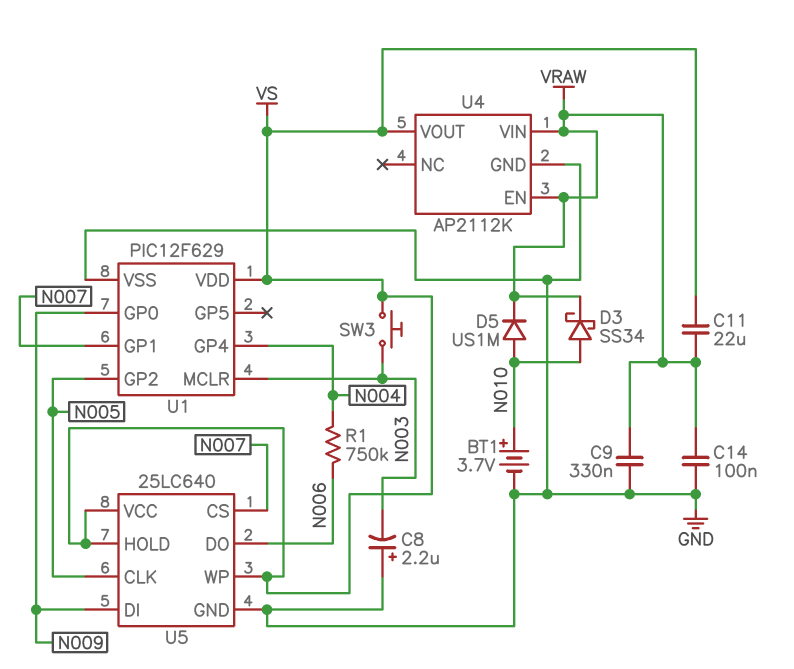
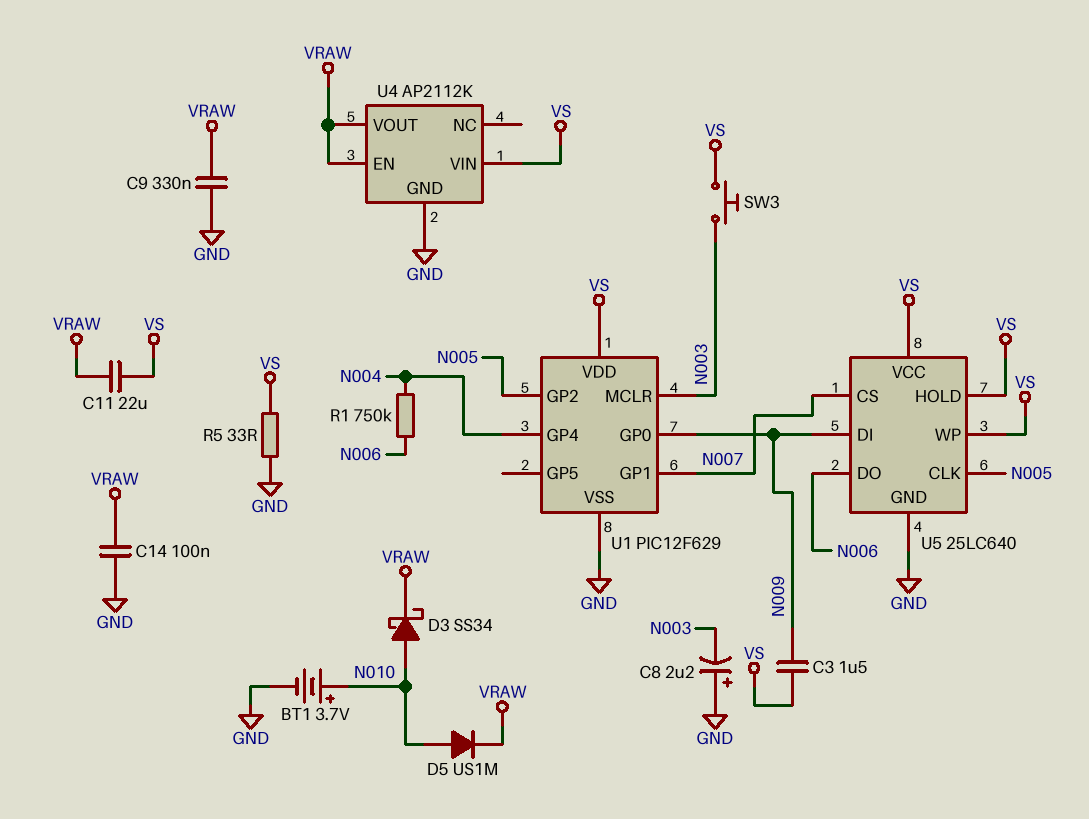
C3: none -> 1.5uF (N009, VS)
R5: none -> 33 (GND, VS)
U4 pin VIN: VRAW -> VS
U4 pin VOUT: VS -> VRAW

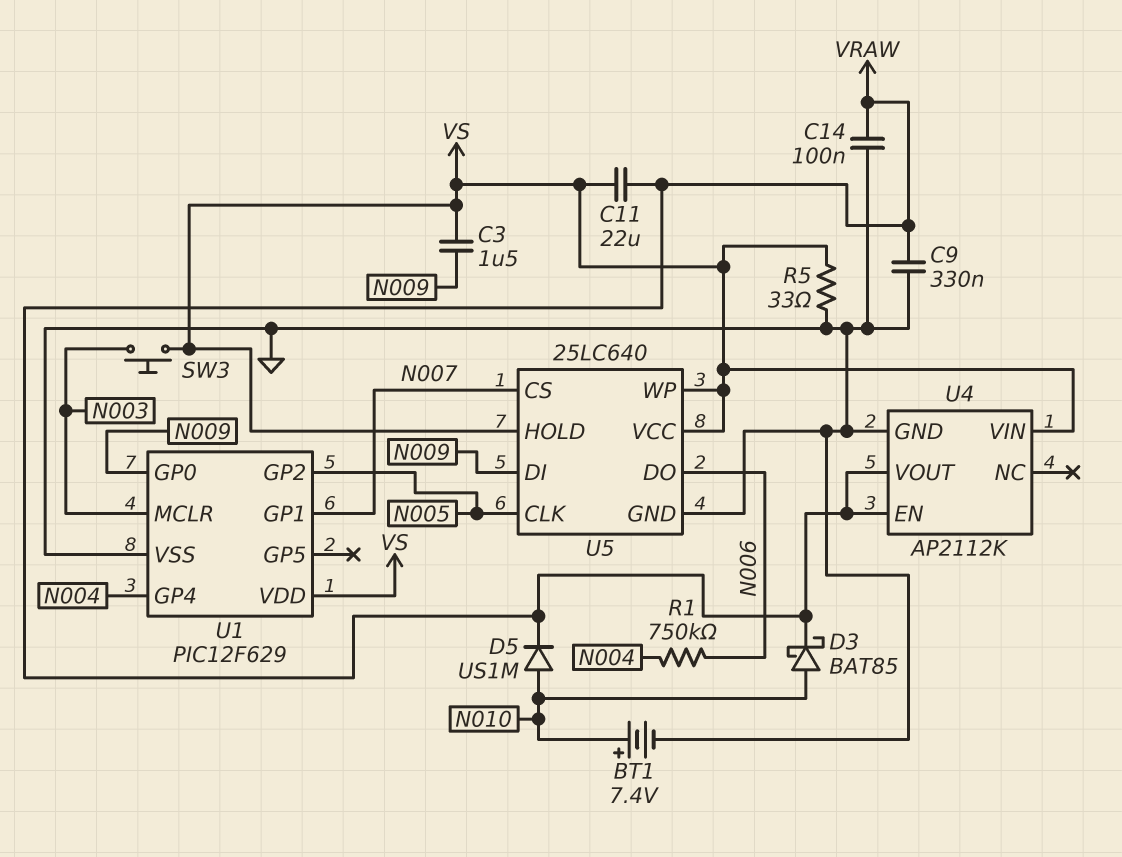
BT1: 3.7V (plus N010, minus GND) -> 7.4V (plus N010, minus GND)
C8: 2.2uF (plus GND, minus N003) -> none
D3: schottky SS34 (A N010, K VRAW) -> schottky BAT85 (A N010, K VRAW)

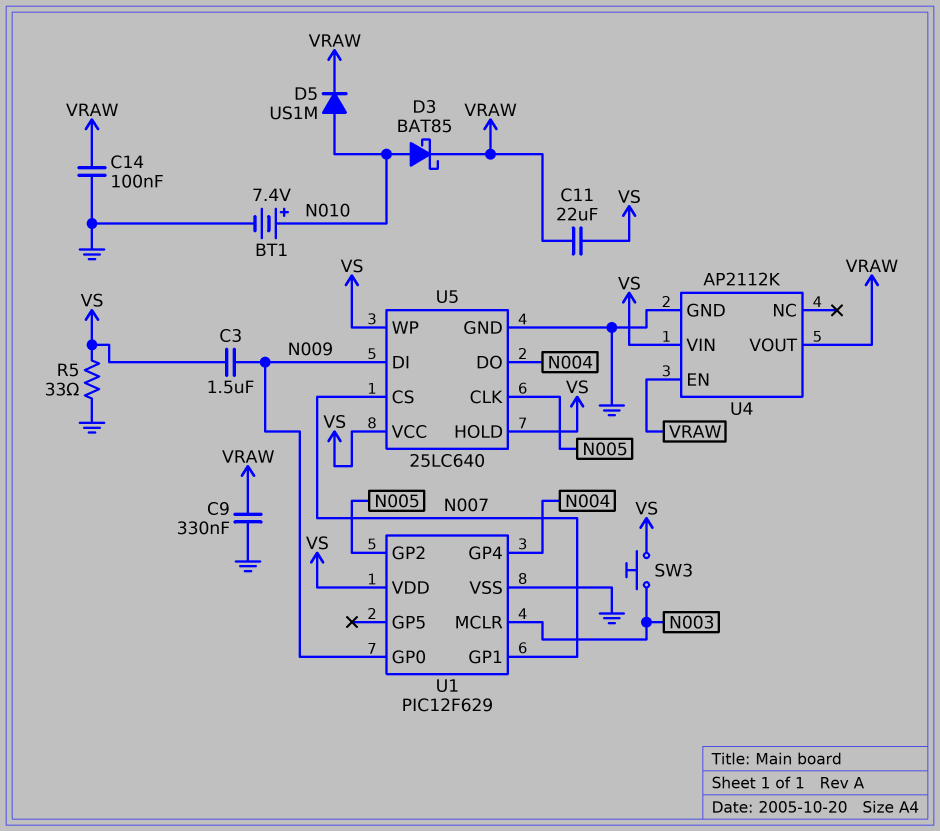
R1: 750k (N004, N006) -> none
U5 pin DO: N006 -> N004

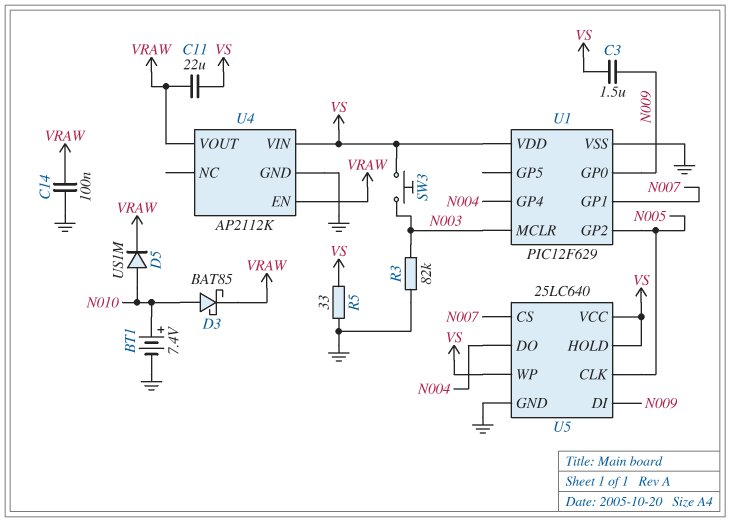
C9: 330nF (GND, VRAW) -> none
R3: none -> 82k (GND, N003)

